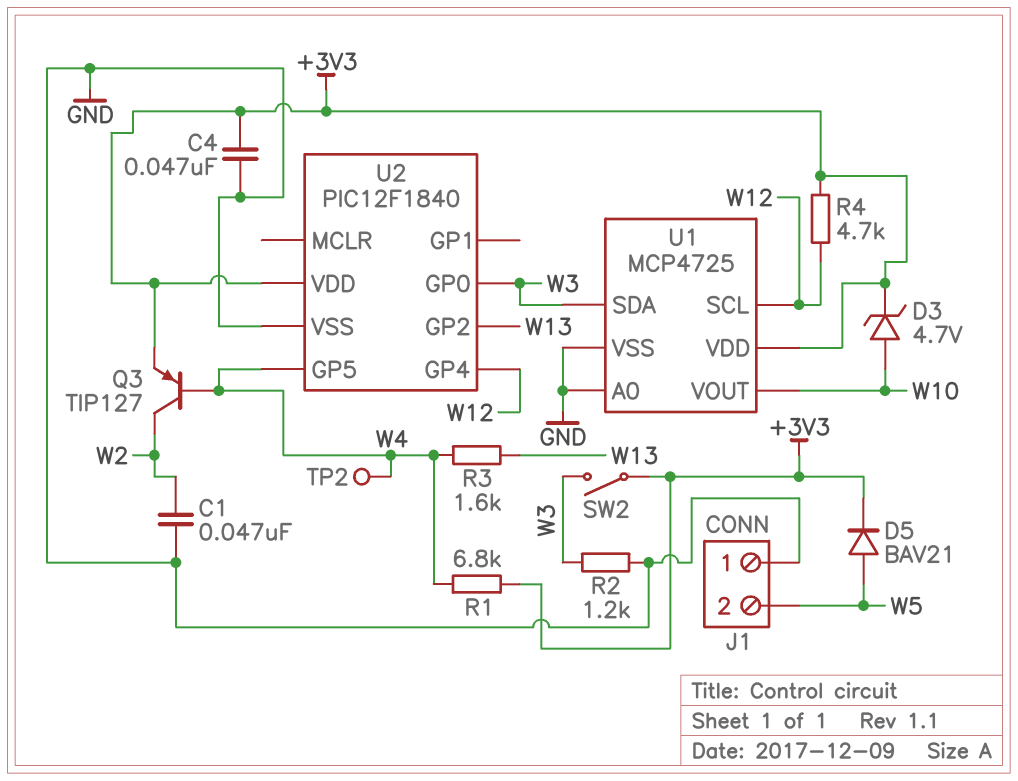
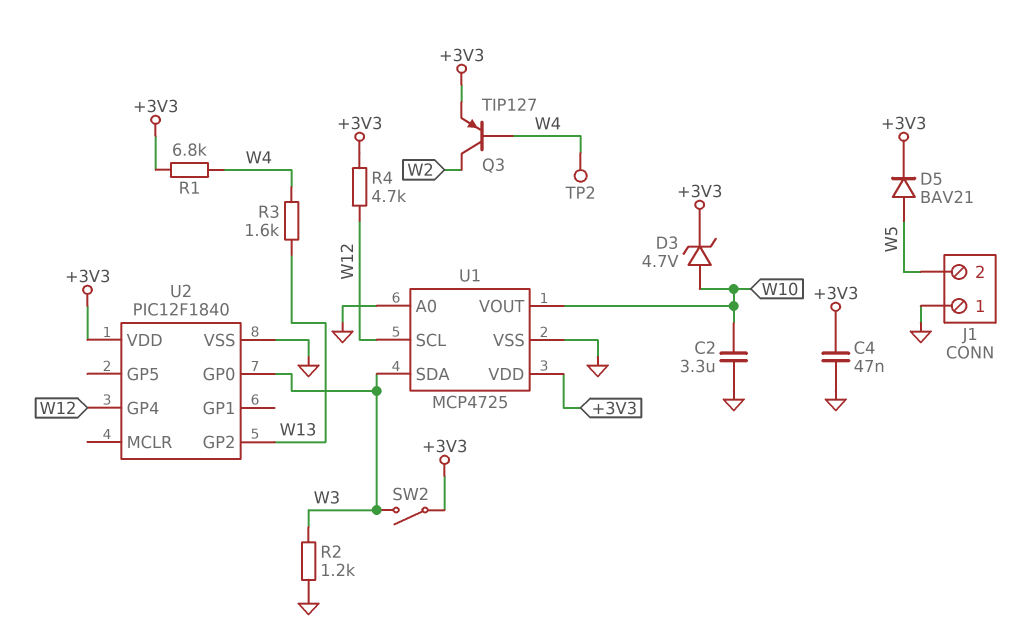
C1: 47nF (GND, W2) -> none
C2: none -> 3.3uF (GND, W10)
U2 pin GP5: W4 -> none

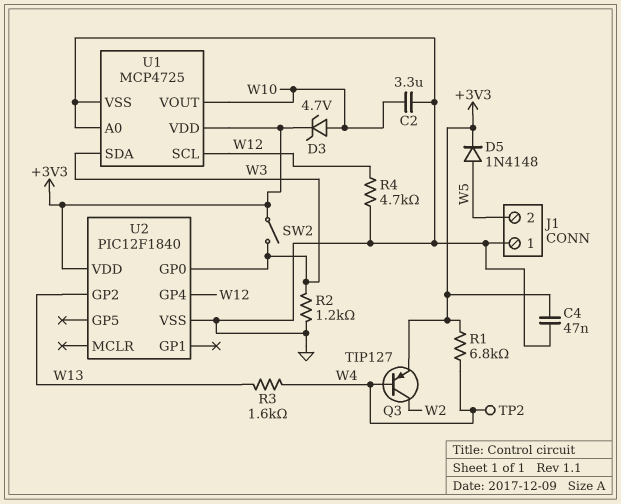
D5: diode BAV21 (A W5, K +3V3) -> diode 1N4148 (A W5, K +3V3)
R4: 4.7k (+3V3, W12) -> 4.7k (GND, W12)

